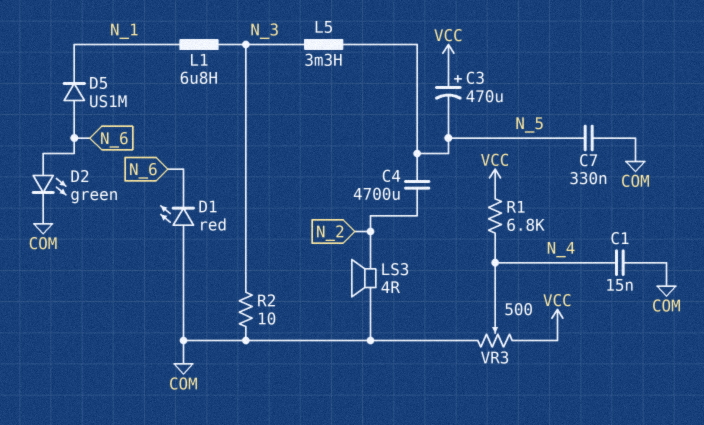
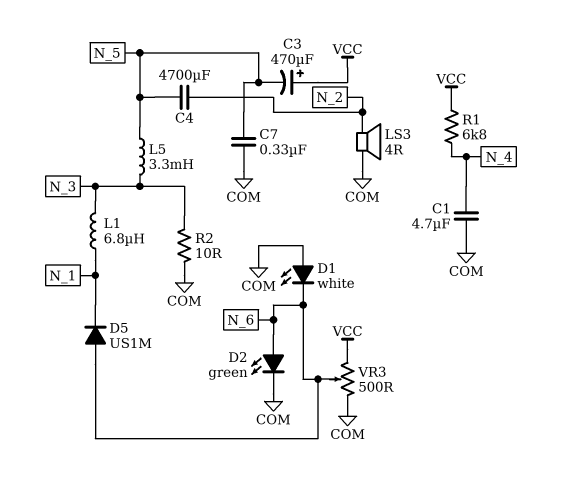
C1: 15nF (COM, N_4) -> 4.7uF (COM, N_4)
D1: LED red (A COM, K N_6) -> LED white (A COM, K N_6)
VR3: 500 (COM, VCC, wiper N_4) -> 500 (COM, VCC, wiper N_6)

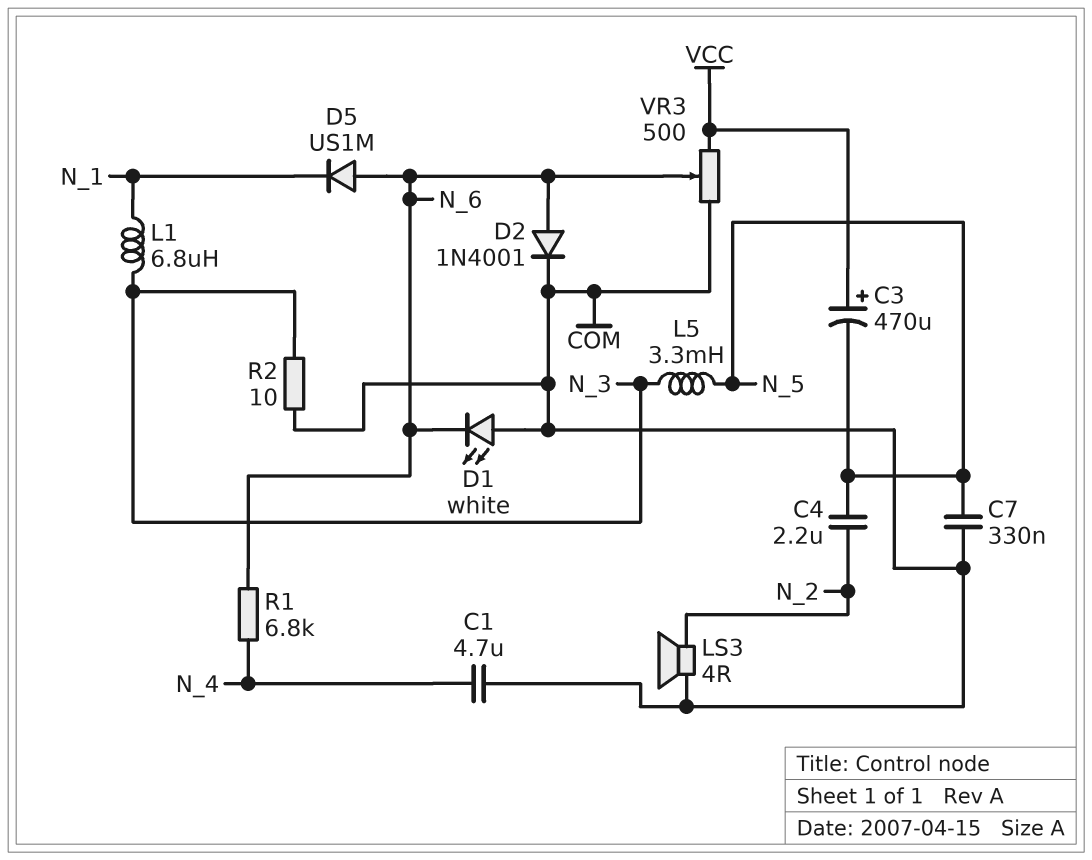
C4: 4700uF (N_2, N_5) -> 2.2uF (N_2, N_5)
D2: LED green (A N_6, K COM) -> diode 1N4001 (A N_6, K COM)
R1: 6.8k (N_4, VCC) -> 6.8k (N_4, N_6)

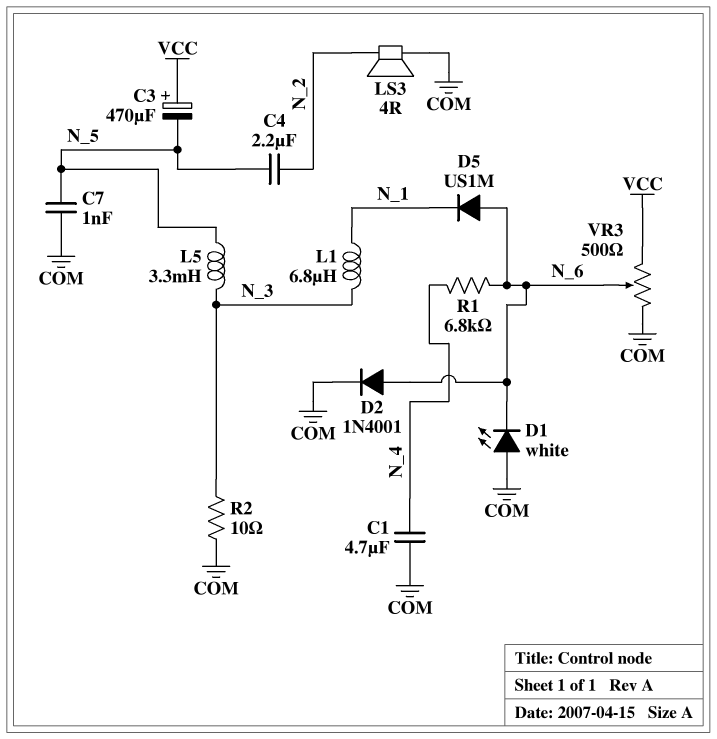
C7: 330nF (COM, N_5) -> 1nF (COM, N_5)

